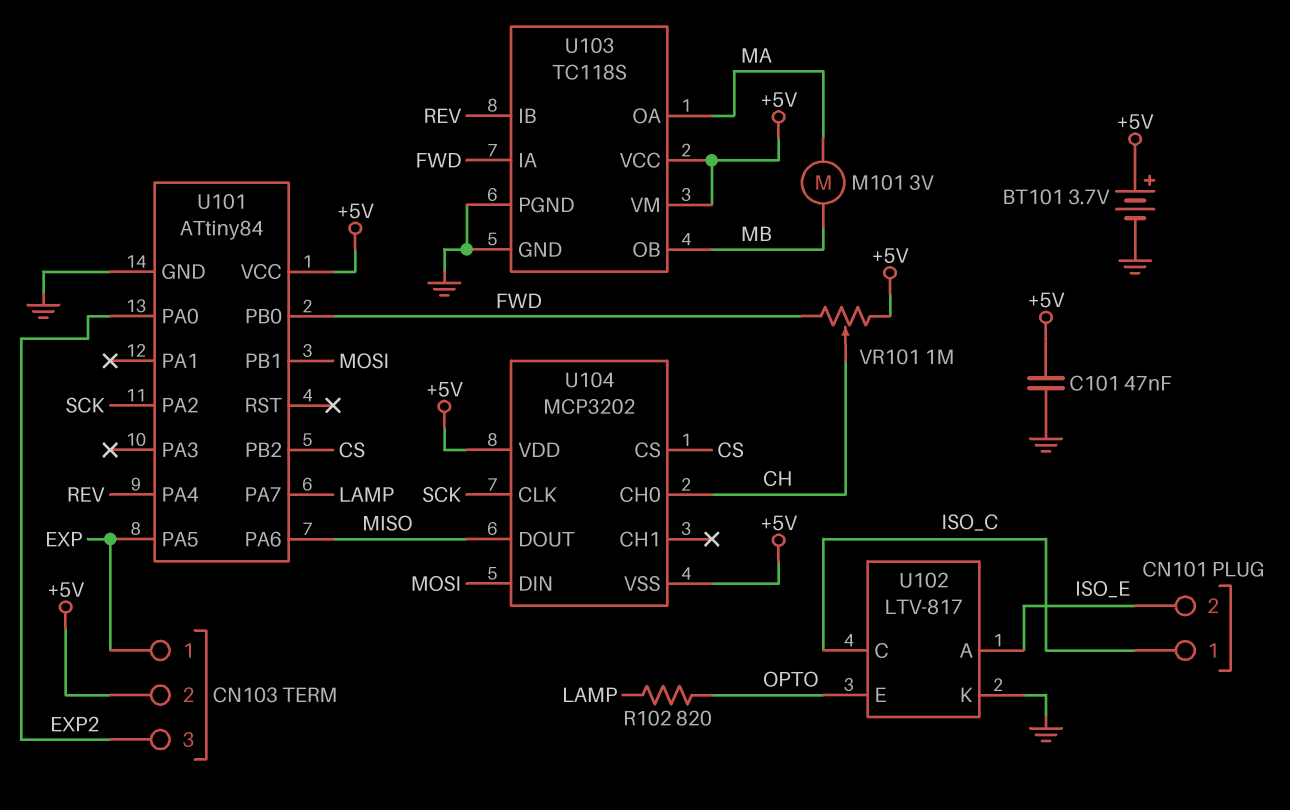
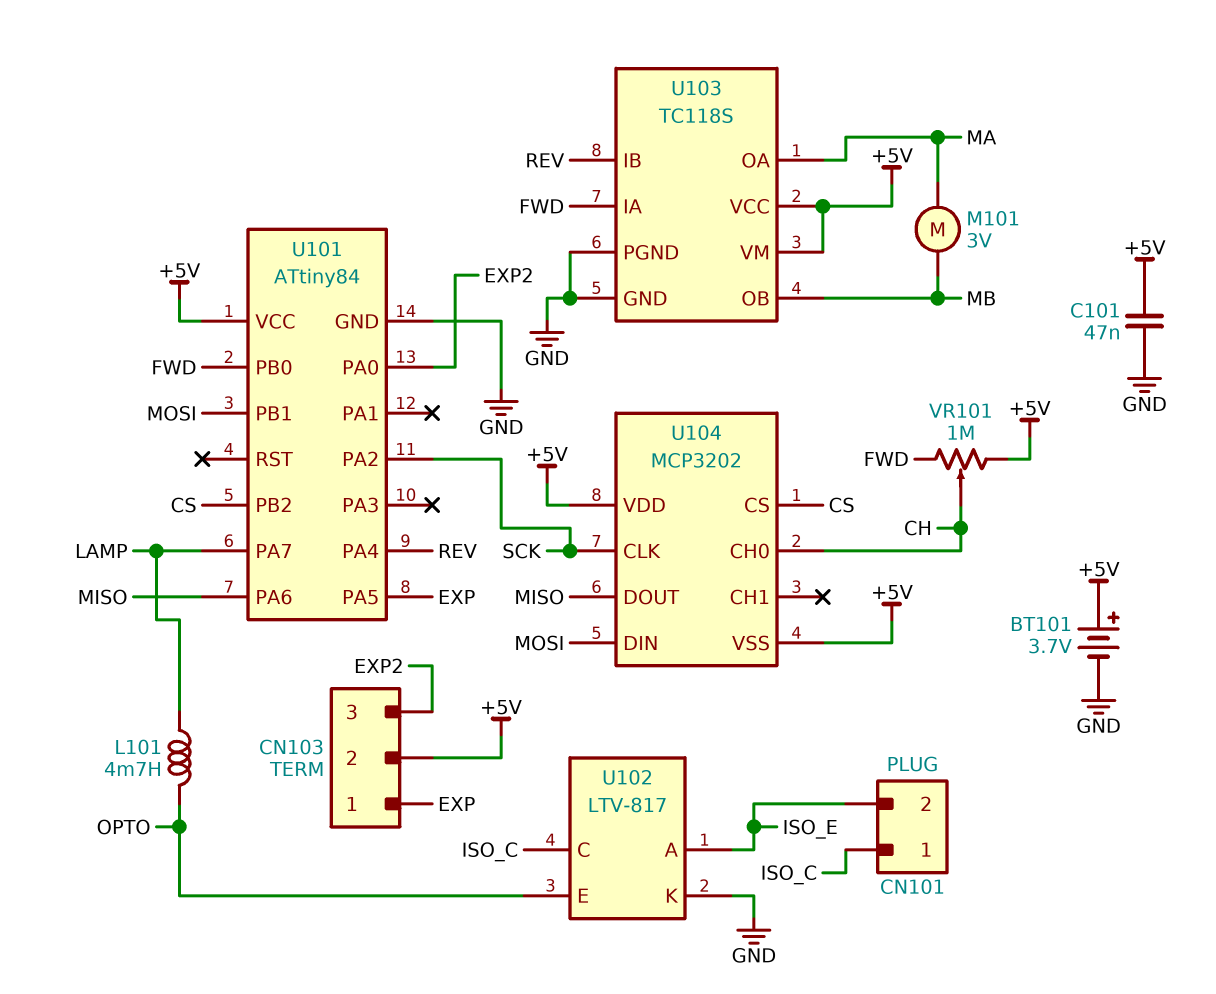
L101: none -> 4.7mH (LAMP, OPTO)
R102: 820 (LAMP, OPTO) -> none

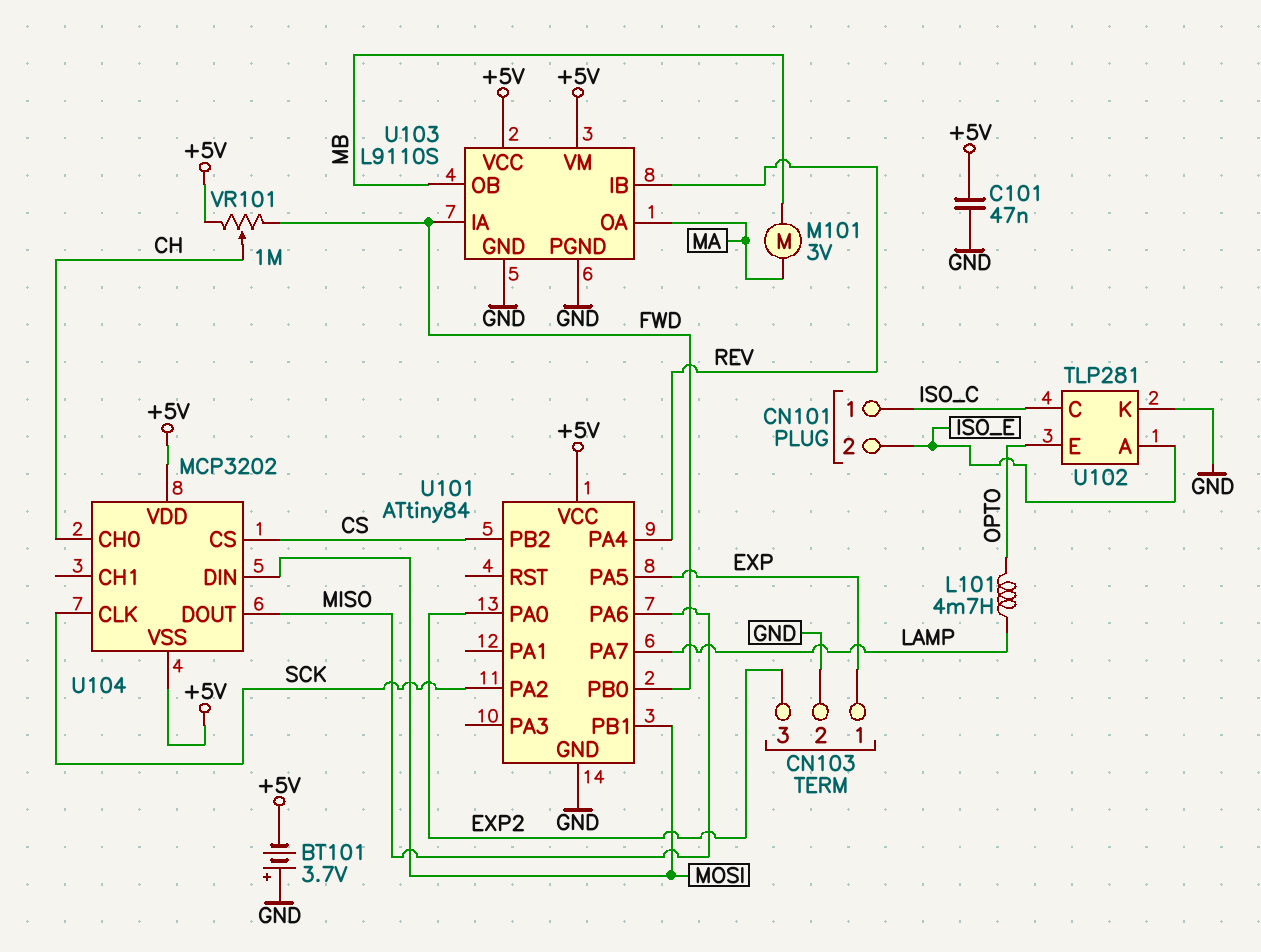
BT101: 3.7V (plus +5V, minus GND) -> 3.7V (plus GND, minus +5V)
CN103 pin 2: +5V -> GND
U102: LTV-817 -> TLP281
U103: TC118S -> L9110S

